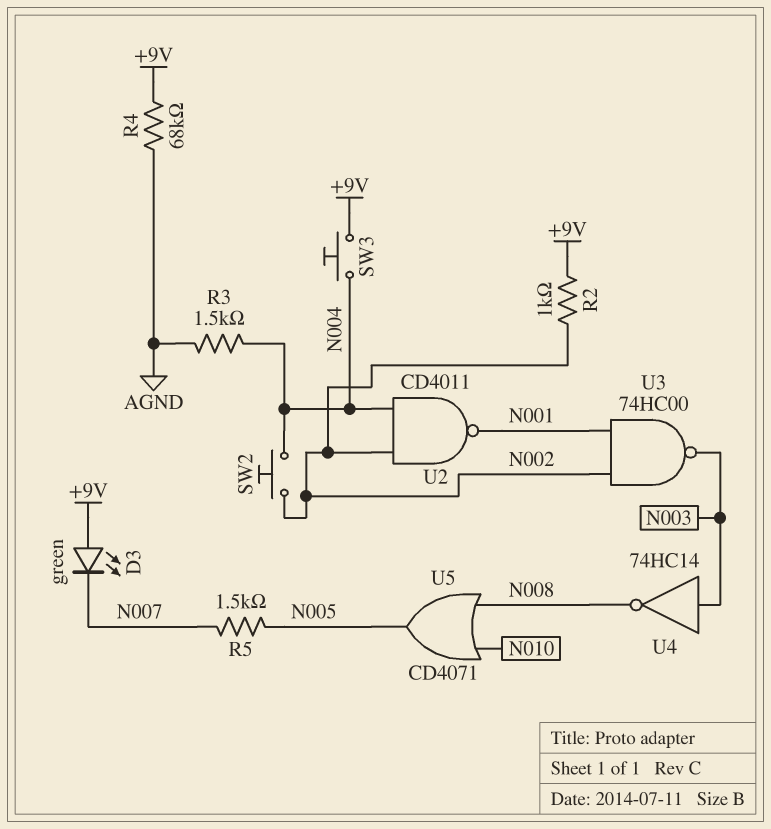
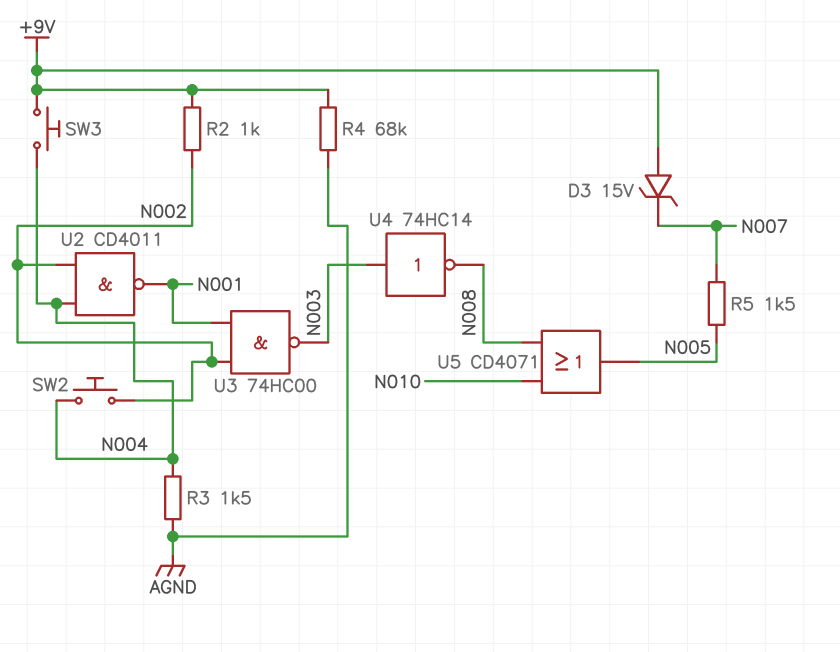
D3: LED green (A +9V, K N007) -> zener 15V (A +9V, K N007)

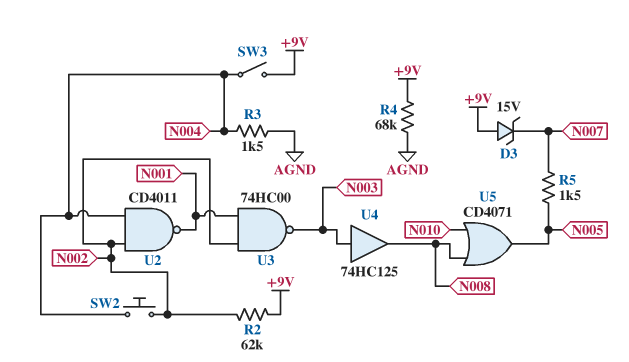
R2: 1k (+9V, N002) -> 62k (+9V, N002)
SW3: button (+9V, N004) -> switch (+9V, N004)
U4: NOT 74HC14 (in N003, out N008) -> buffer 74HC125 (in N003, out N008)

